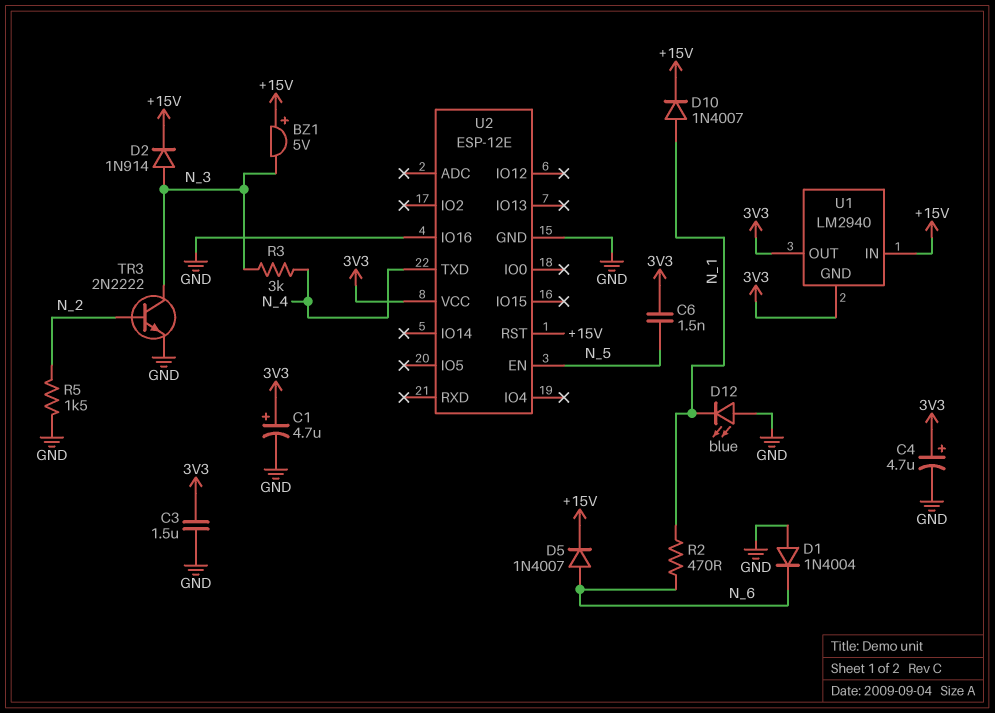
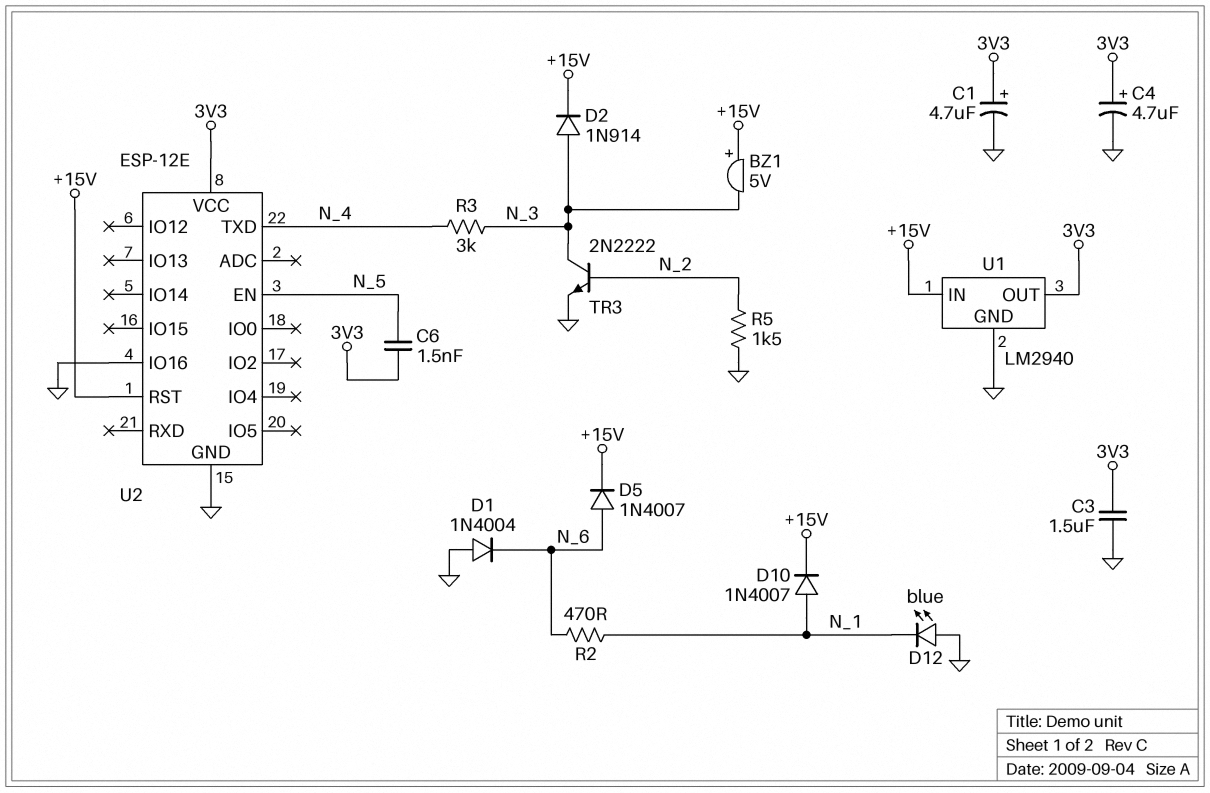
U1 pin GND: 3V3 -> GND

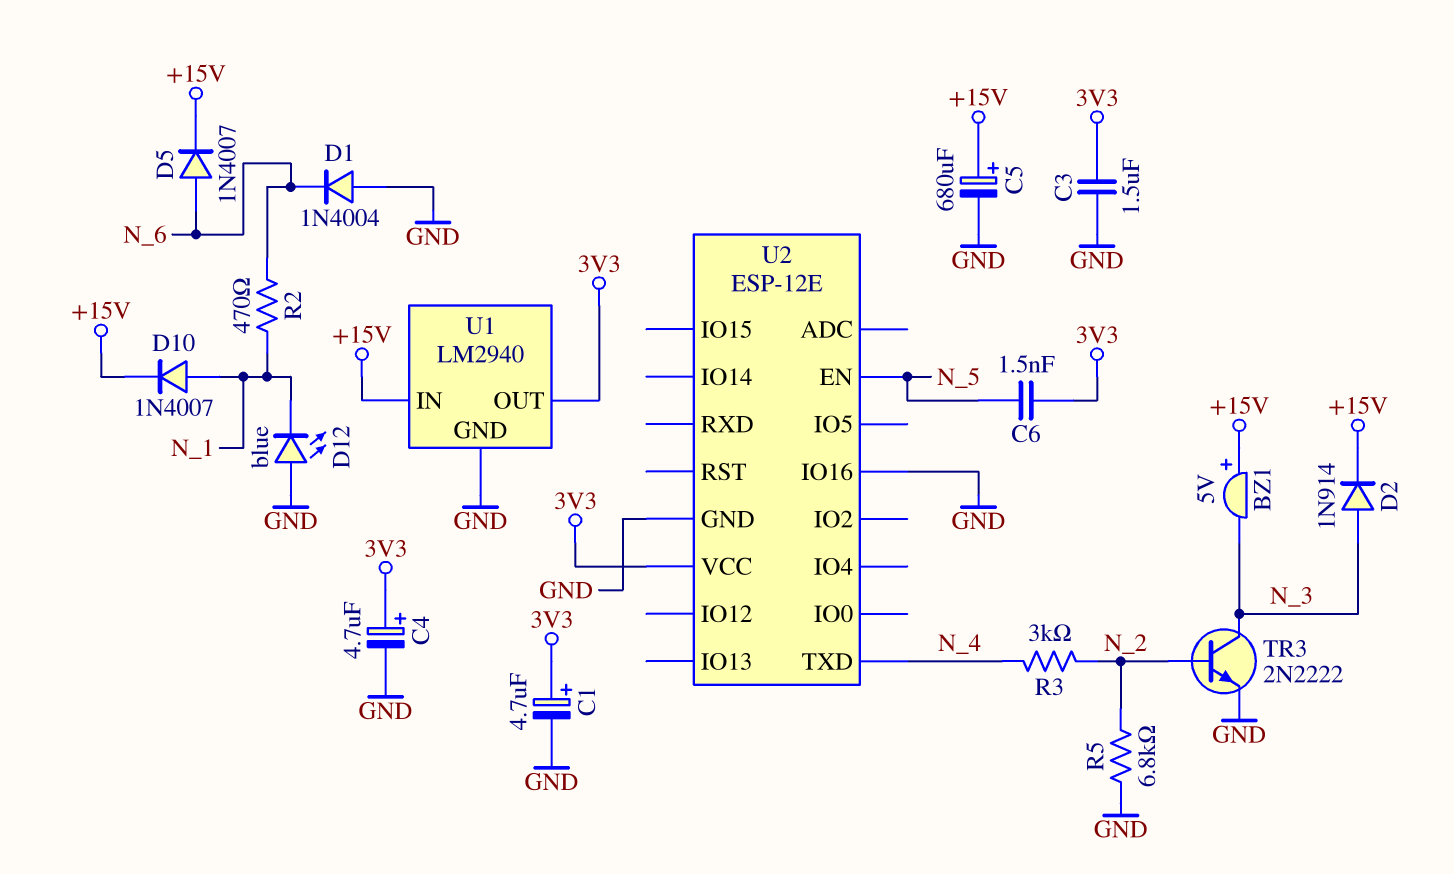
C5: none -> 680uF (plus +15V, minus GND)
R3: 3k (N_3, N_4) -> 3k (N_2, N_4)
R5: 1.5k (GND, N_2) -> 6.8k (GND, N_2)
U2 pin RST: +15V -> none

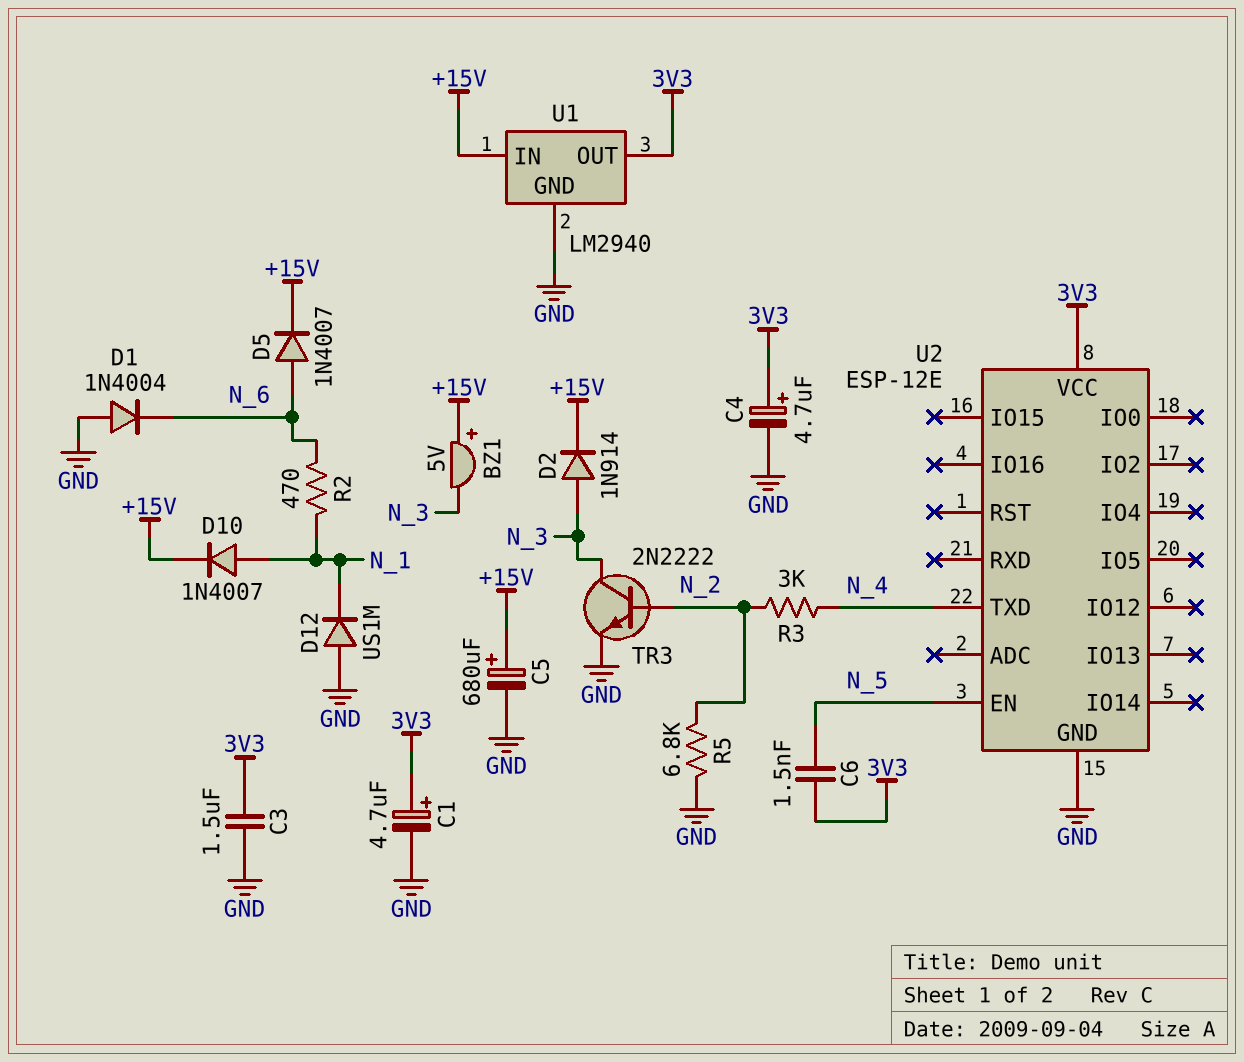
D12: LED blue (A GND, K N_1) -> diode US1M (A GND, K N_1)
U2 pin IO16: GND -> none

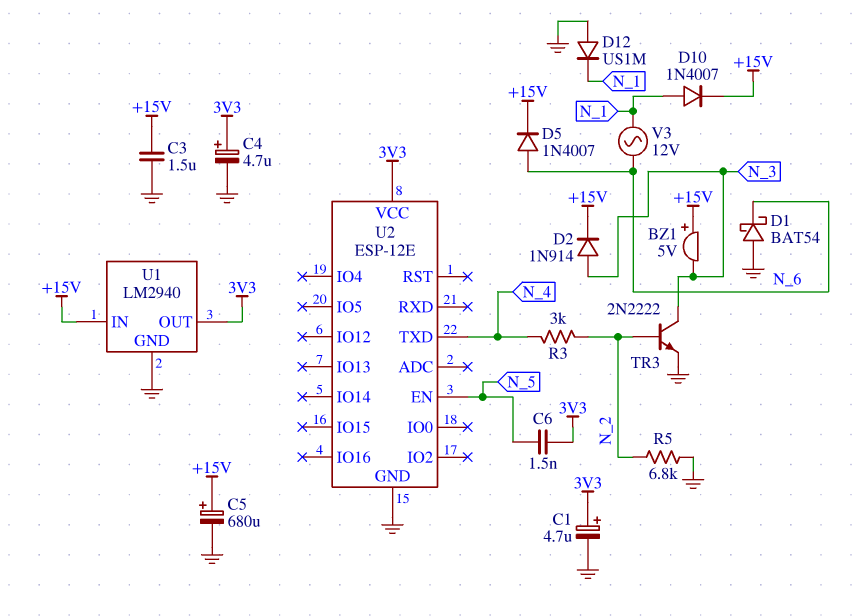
C3: 1.5uF (3V3, GND) -> 1.5uF (+15V, GND)
D1: diode 1N4004 (A GND, K N_6) -> schottky BAT54 (A GND, K N_6)
R2: 470 (N_1, N_6) -> none
V3: none -> AC 12V (N_1, N_6)

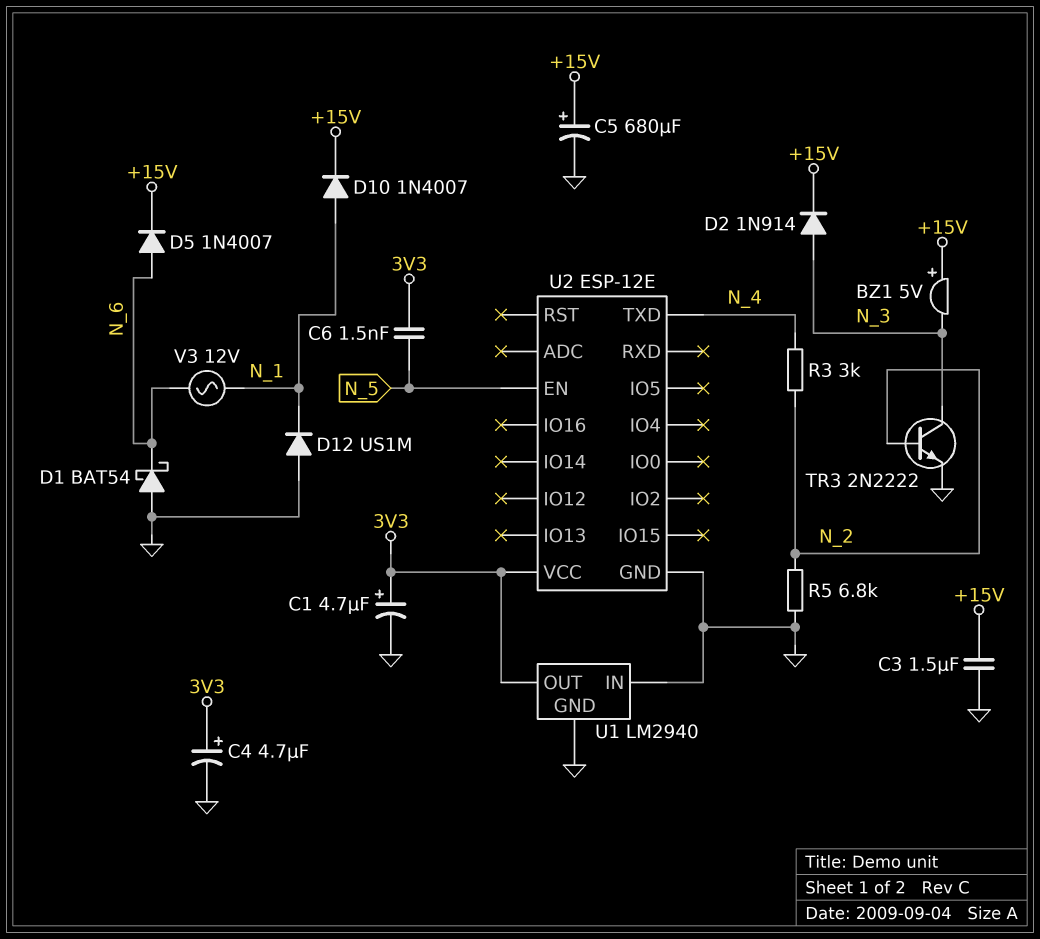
U1 pin IN: +15V -> GND

